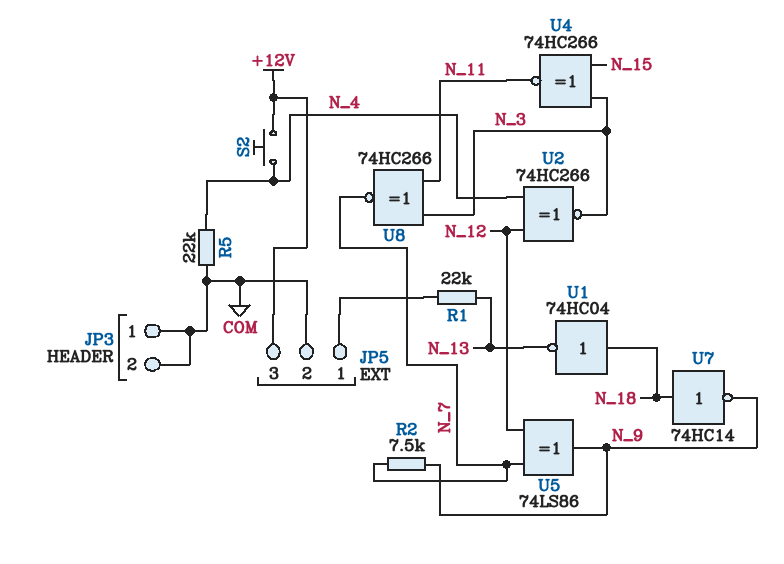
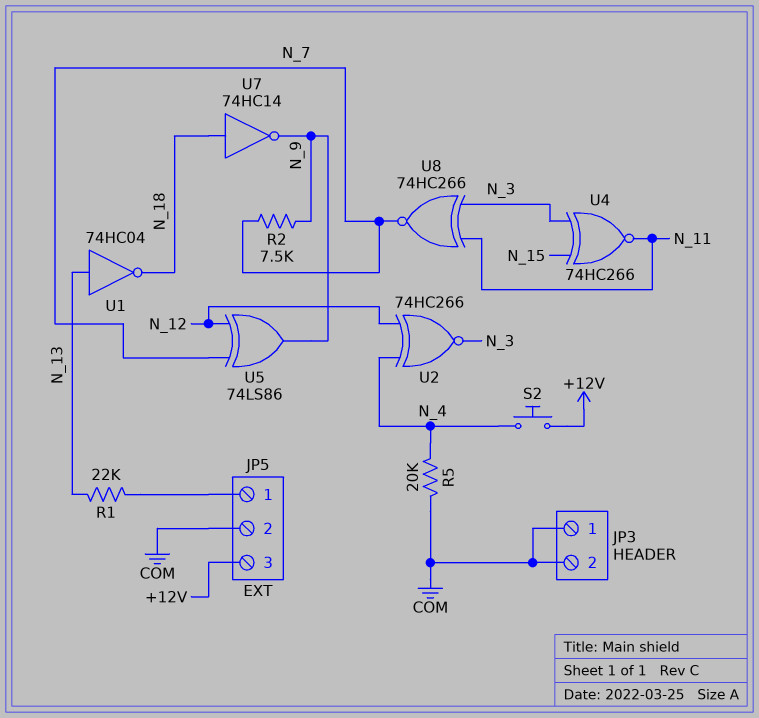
R5: 22k (COM, N_4) -> 20k (COM, N_4)
U1: NOT 74HC04 (in N_18, out N_13) -> NOT 74HC04 (in N_13, out N_18)

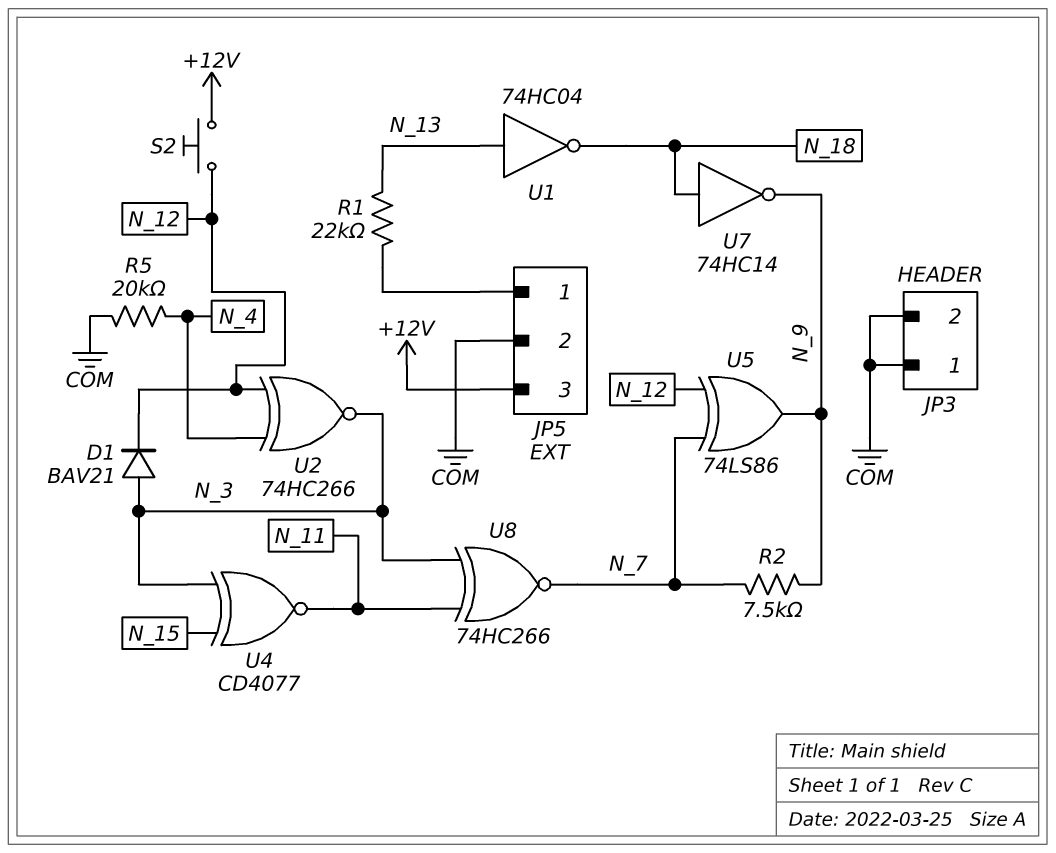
D1: none -> diode BAV21 (A N_3, K N_12)
S2: button (+12V, N_4) -> button (+12V, N_12)
U4: XNOR 74HC266 (in N_3, in N_15, out N_11) -> XNOR CD4077 (in N_3, in N_15, out N_11)

